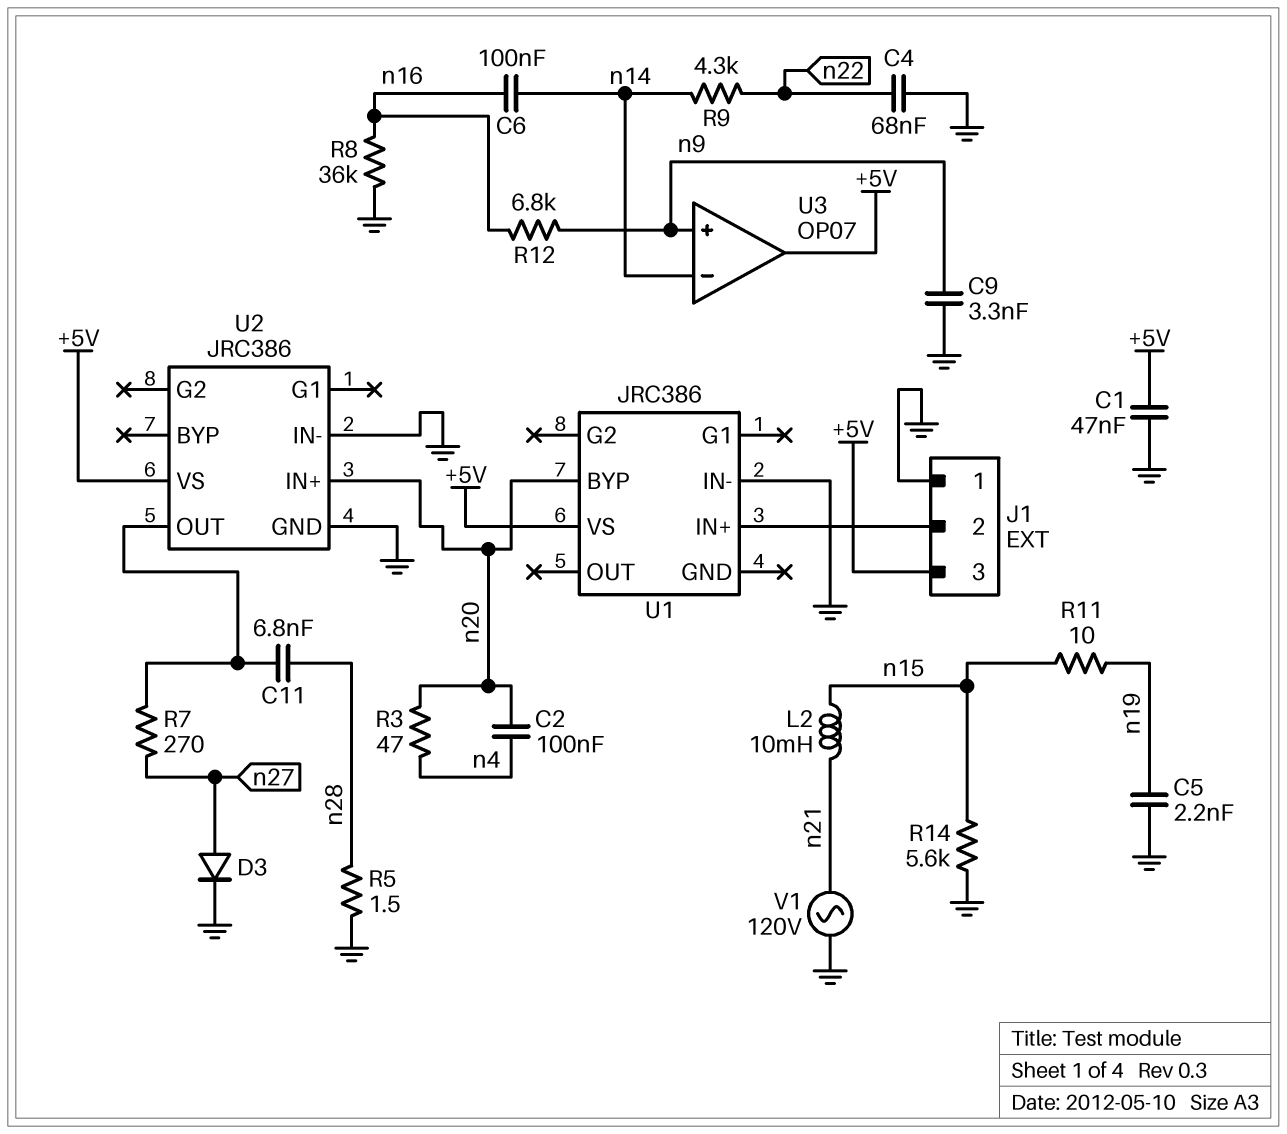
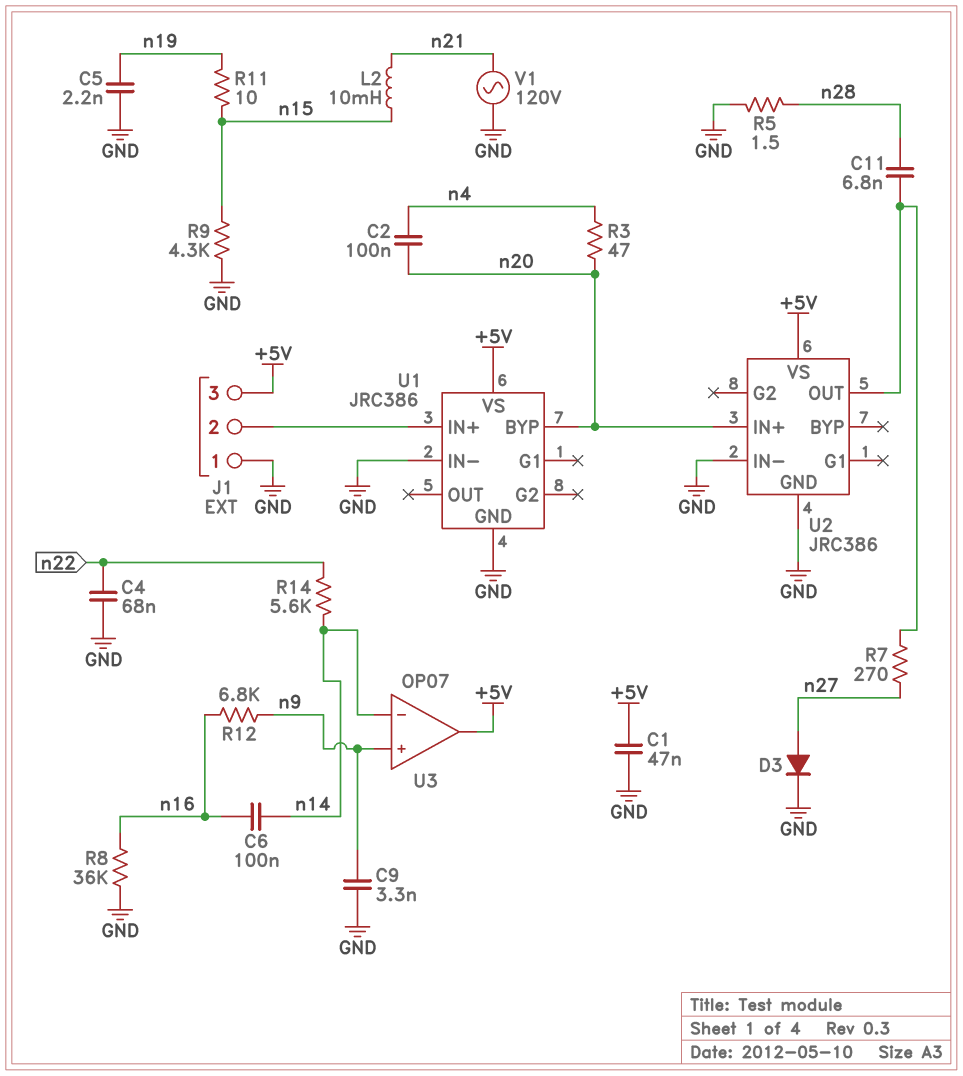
R9: 4.3k (n14, n22) -> 4.3k (GND, n15)
R14: 5.6k (GND, n15) -> 5.6k (n14, n22)
U1 pin GND: none -> GND

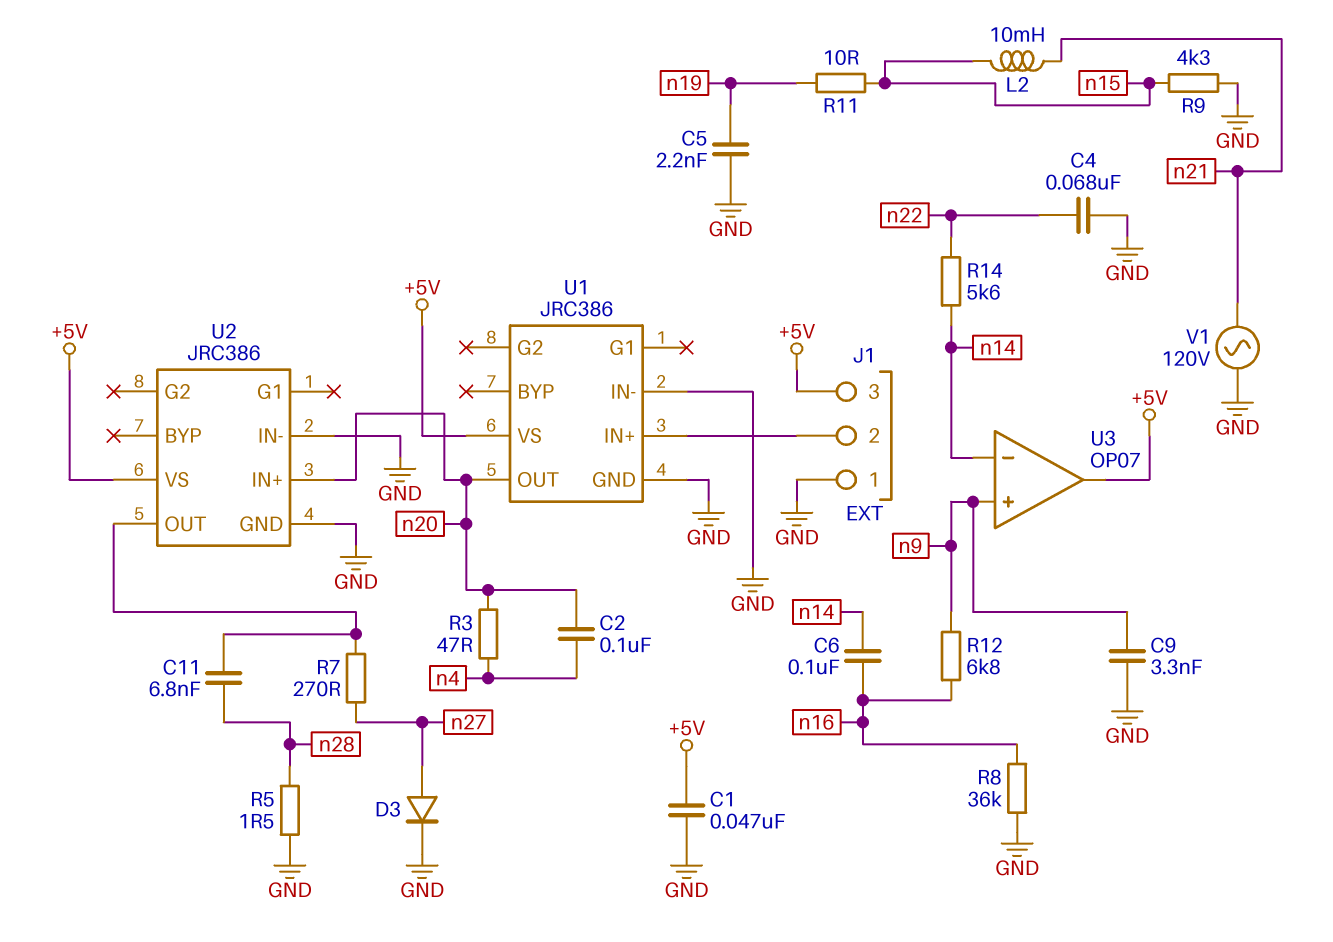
U1 pin BYP: n20 -> none
U1 pin OUT: none -> n20

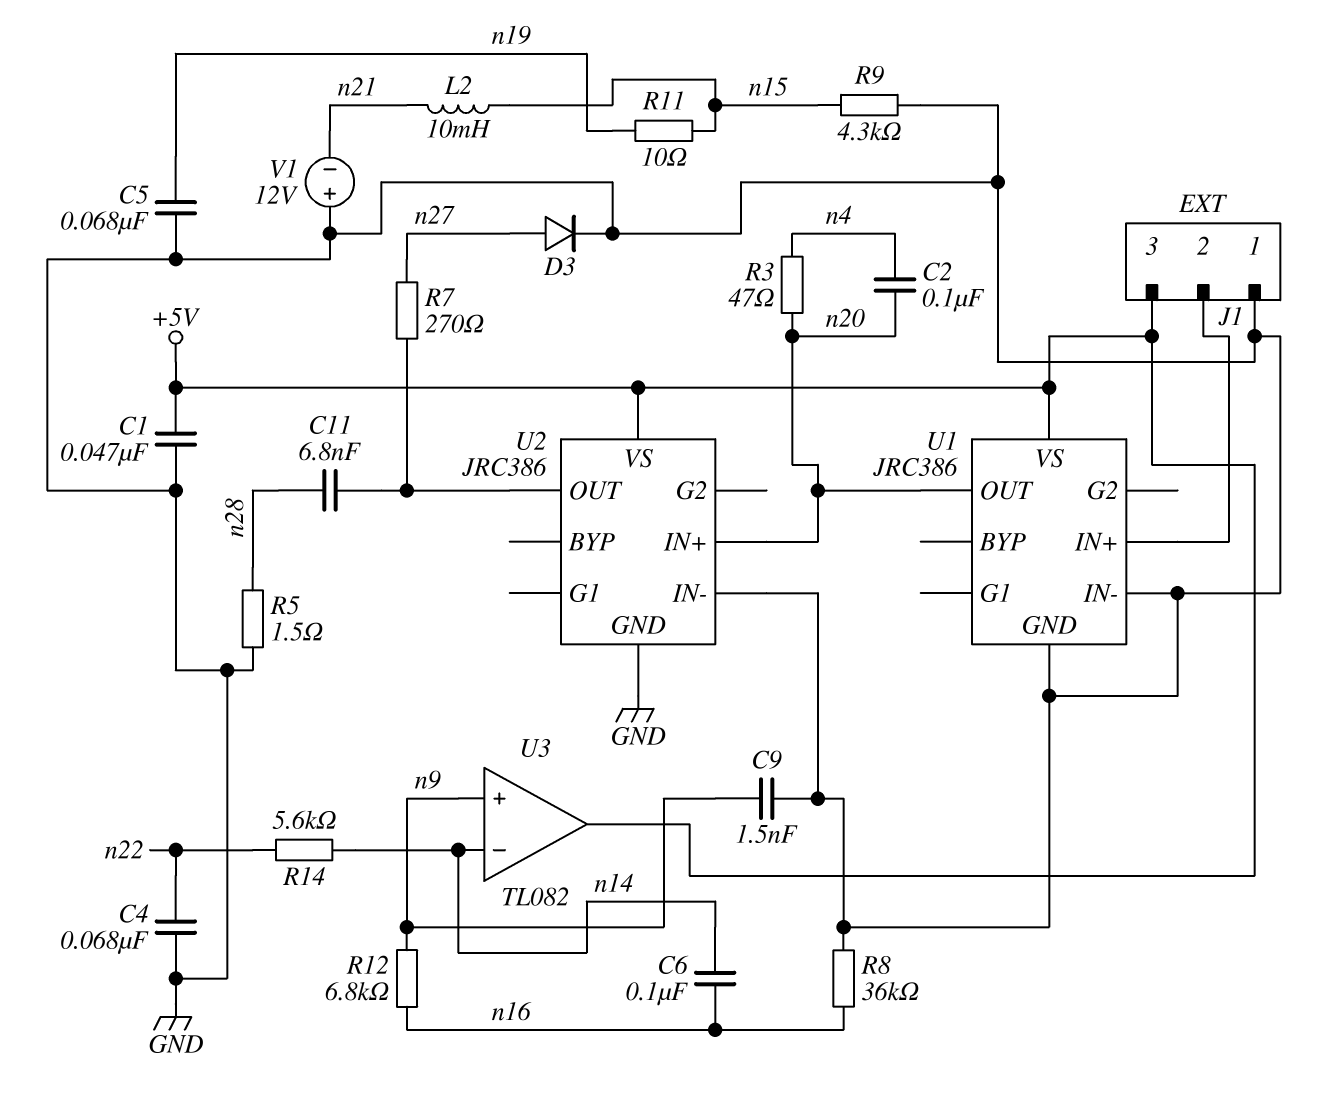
C5: 2.2nF (GND, n19) -> 68nF (GND, n19)
C9: 3.3nF (GND, n9) -> 1.5nF (GND, n9)
U3: OP07 -> TL082
V1: AC 120V (GND, n21) -> 12V (plus GND, minus n21)

